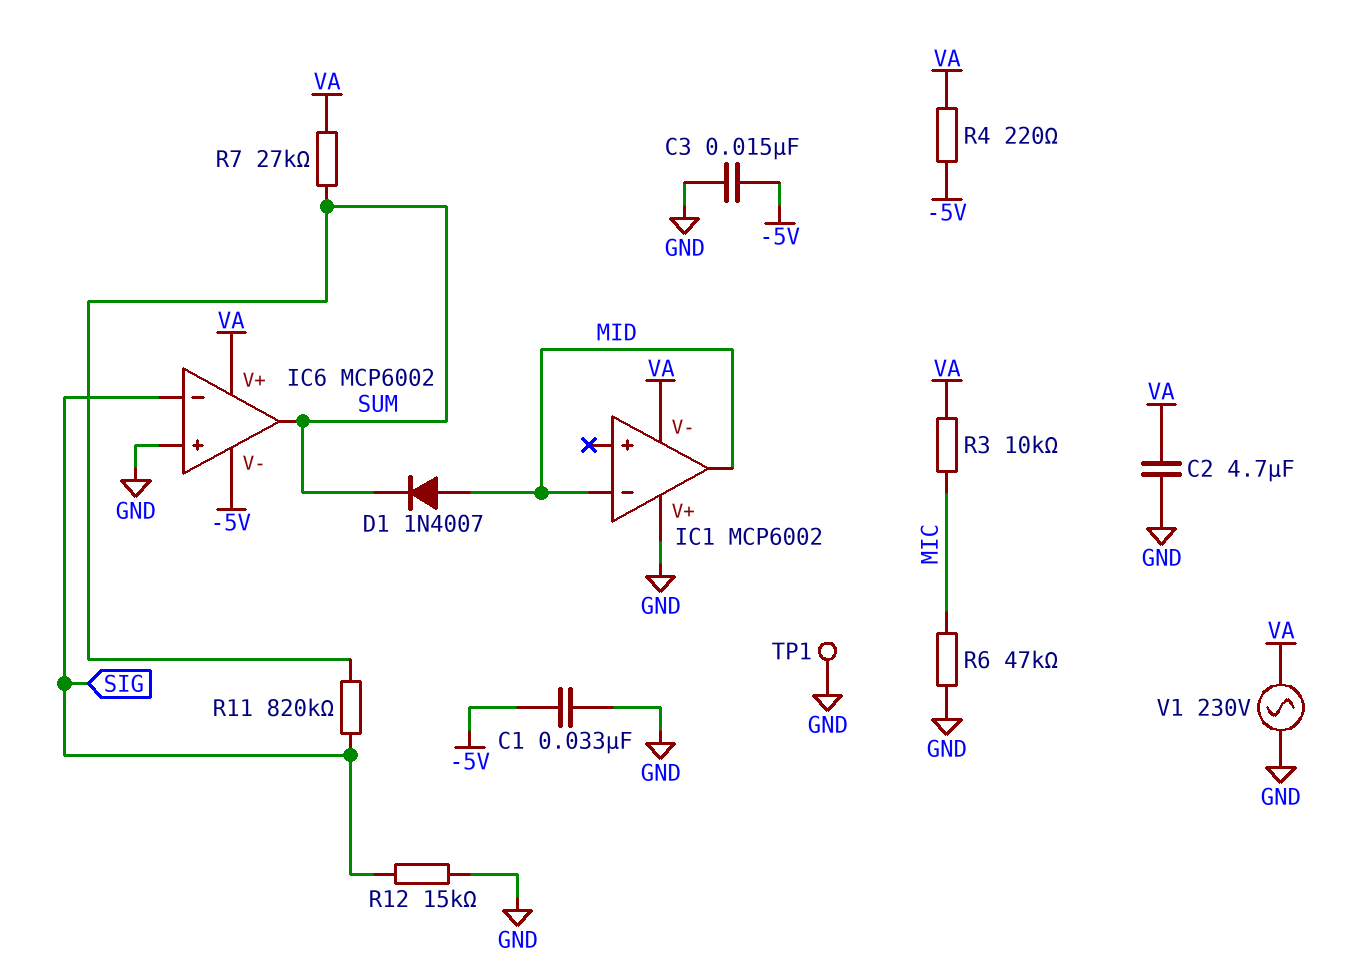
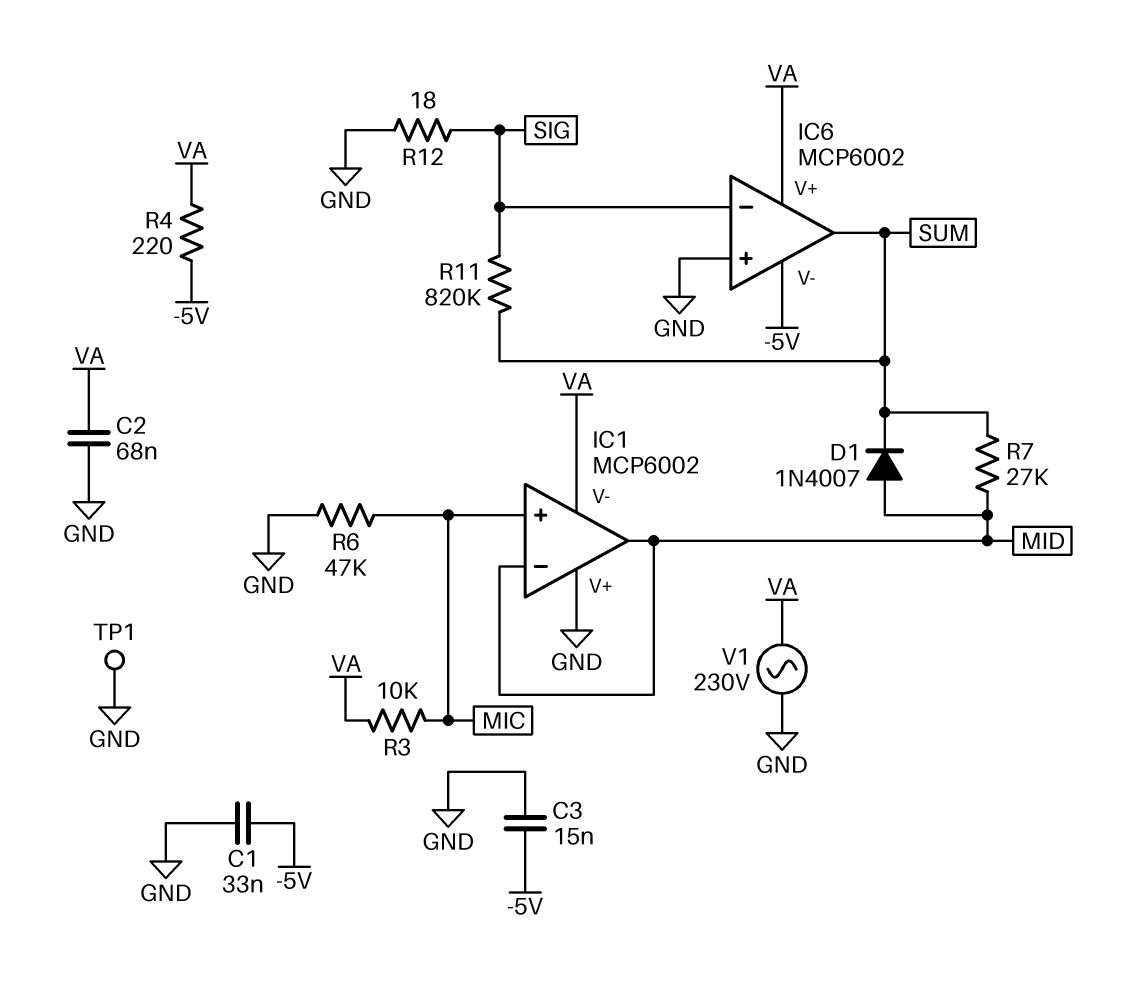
C2: 4.7uF (GND, VA) -> 68nF (GND, VA)
IC1 pin in+: none -> MIC
R7: 27k (SUM, VA) -> 27k (MID, SUM)
R12: 15k (GND, SIG) -> 18 (GND, SIG)

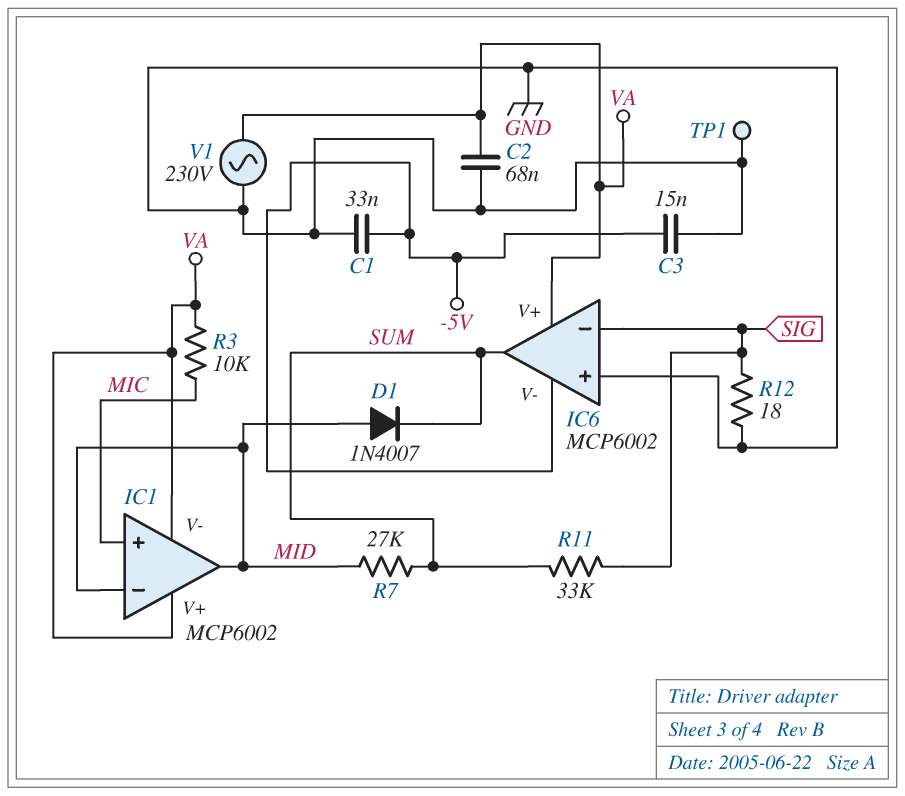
IC1 pin V+: GND -> VA
R4: 220 (-5V, VA) -> none
R6: 47k (GND, MIC) -> none
R11: 820k (SIG, SUM) -> 33k (SIG, SUM)

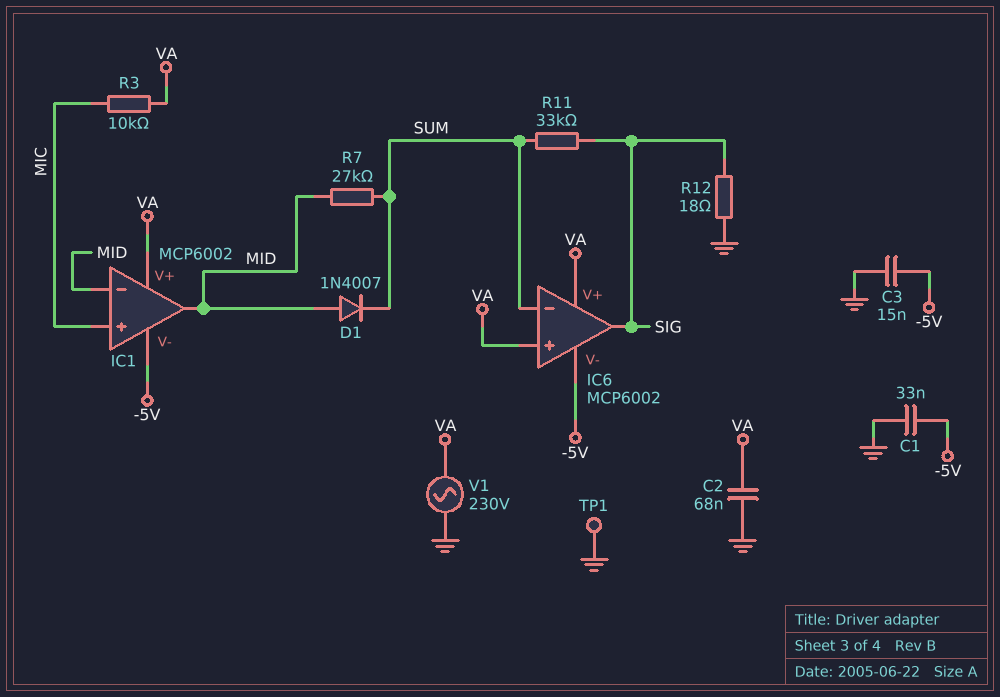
IC1 pin V-: VA -> -5V
IC6 pin in+: GND -> VA
IC6 pin in-: SIG -> SUM
IC6 pin out: SUM -> SIG

